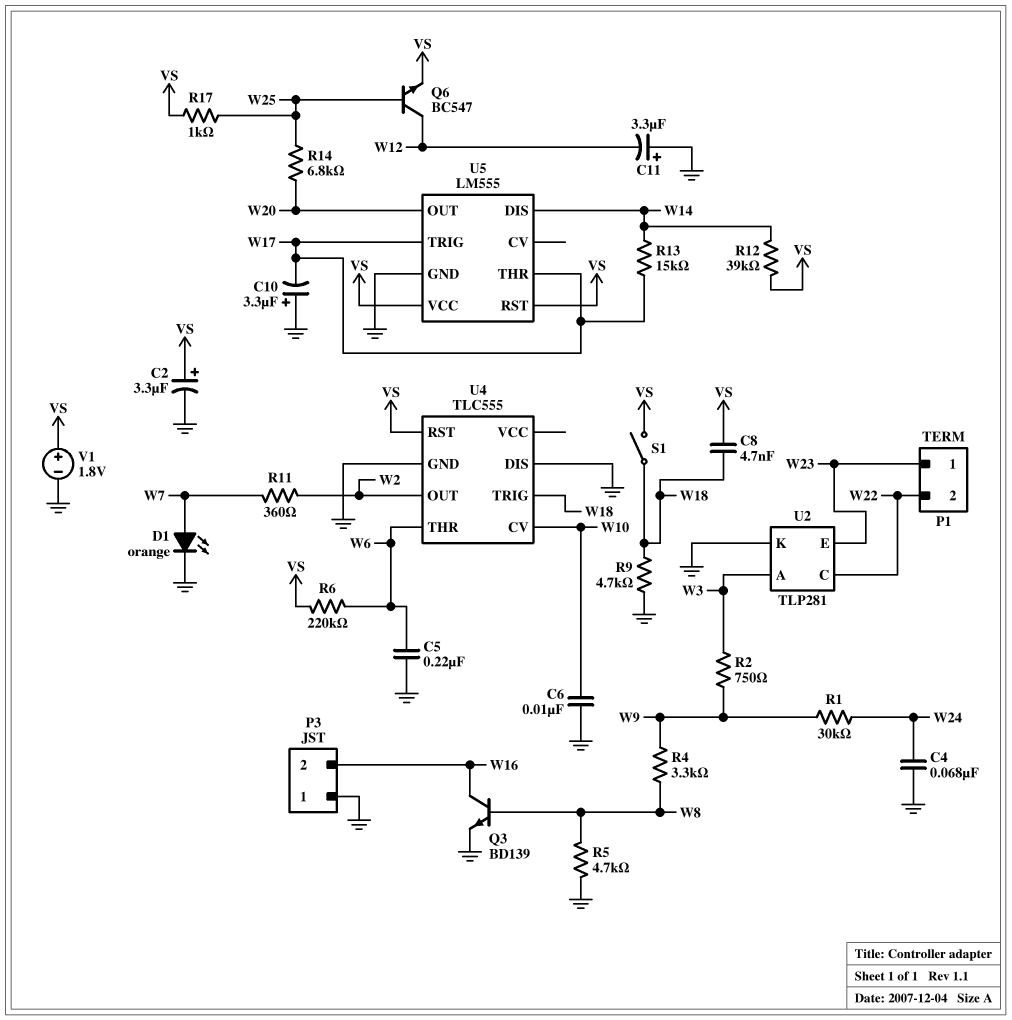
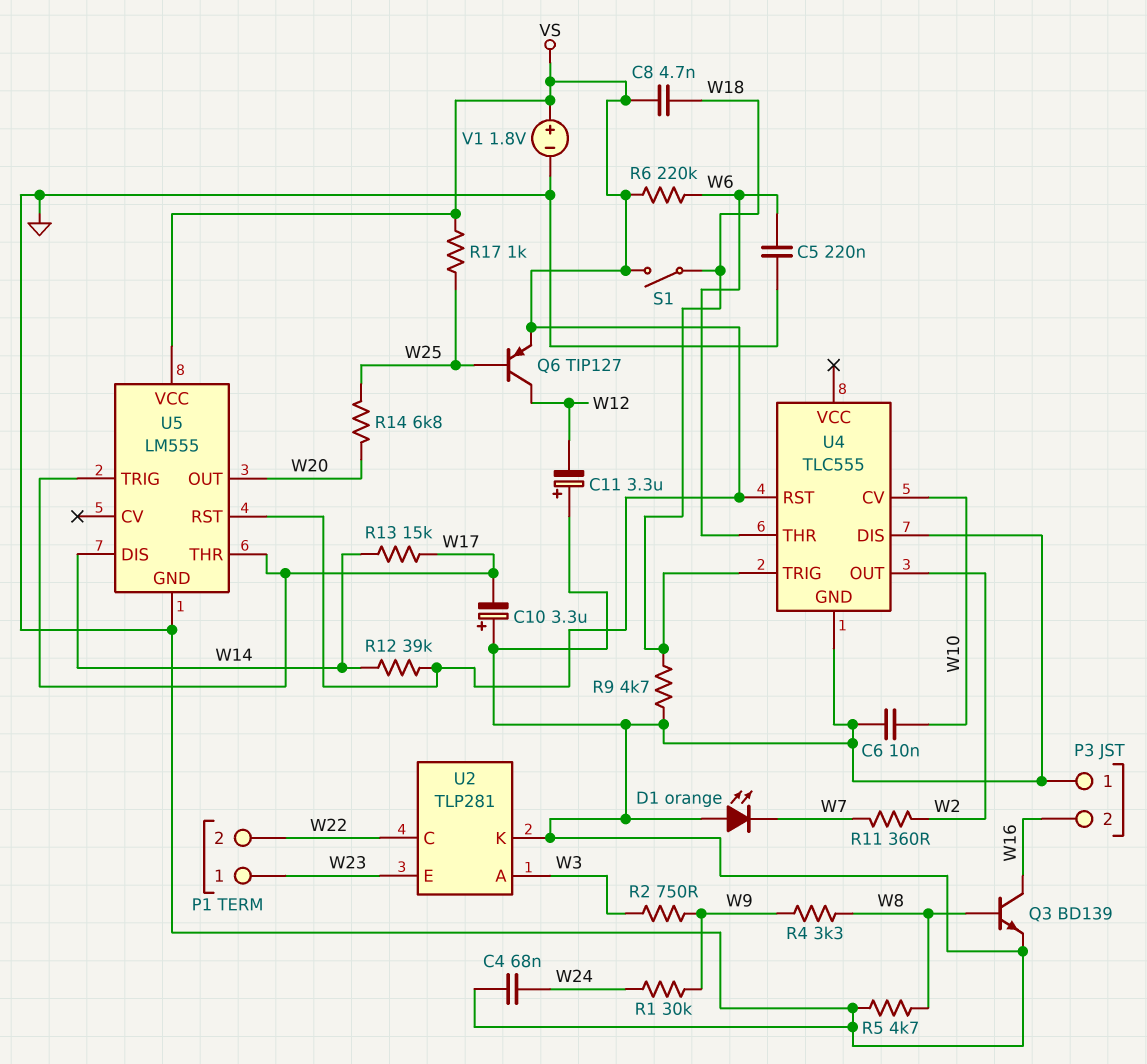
C2: 3.3uF (plus VS, minus GND) -> none
D1: LED orange (A W7, K GND) -> LED orange (A GND, K W7)
Q6: NPN BC547 (B W25, C W12, E VS) -> PNP TIP127 (B W25, C W12, E VS)

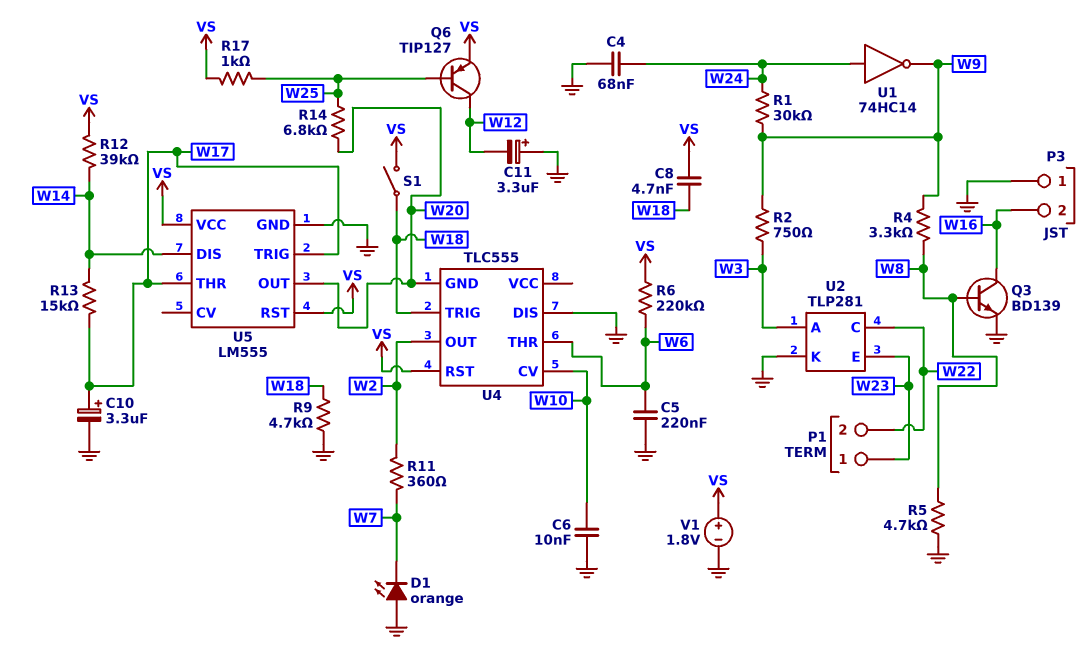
C10: 3.3uF (plus GND, minus W17) -> 3.3uF (plus W17, minus GND)
U1: none -> NOT 74HC14 (in W24, out W9)
U4 pin GND: GND -> W20

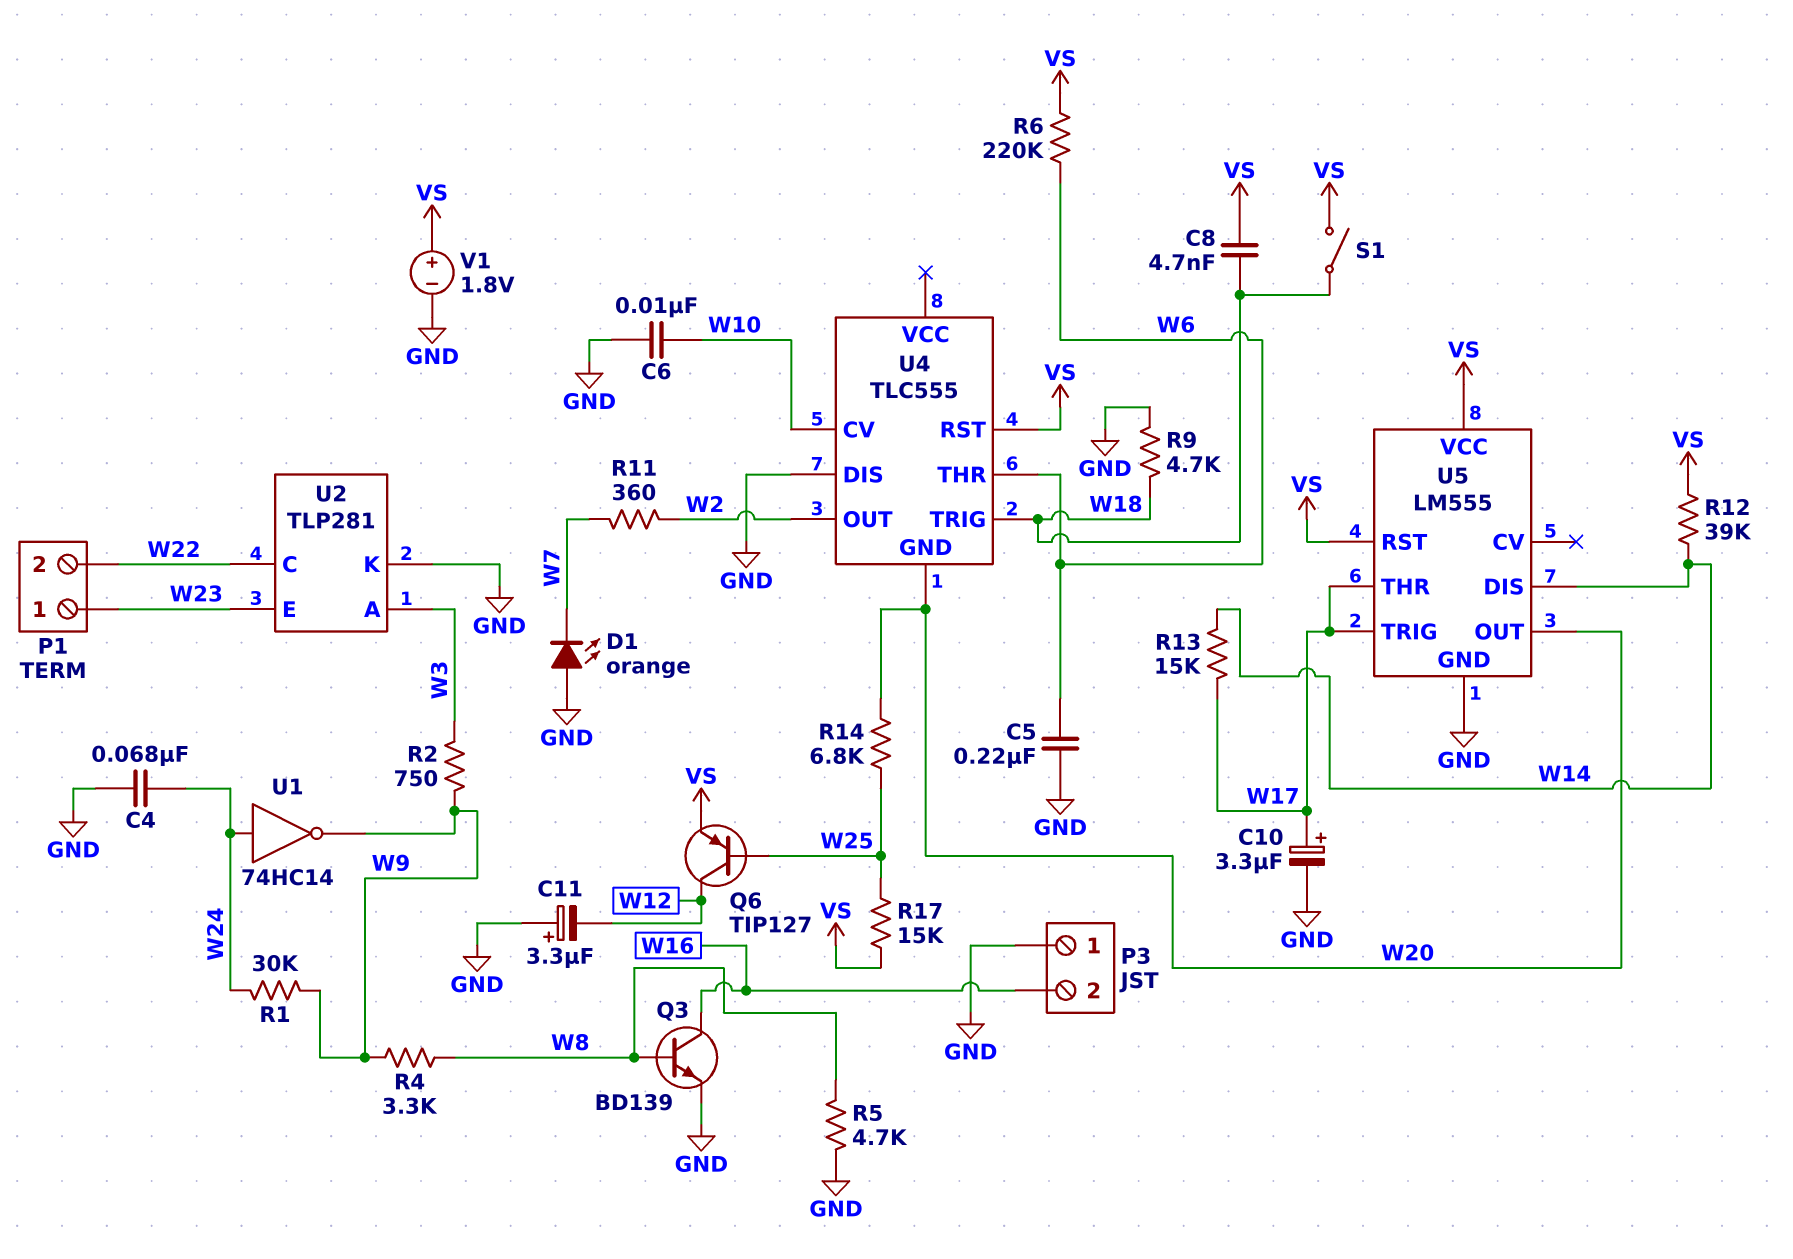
R17: 1k (VS, W25) -> 15k (VS, W25)

